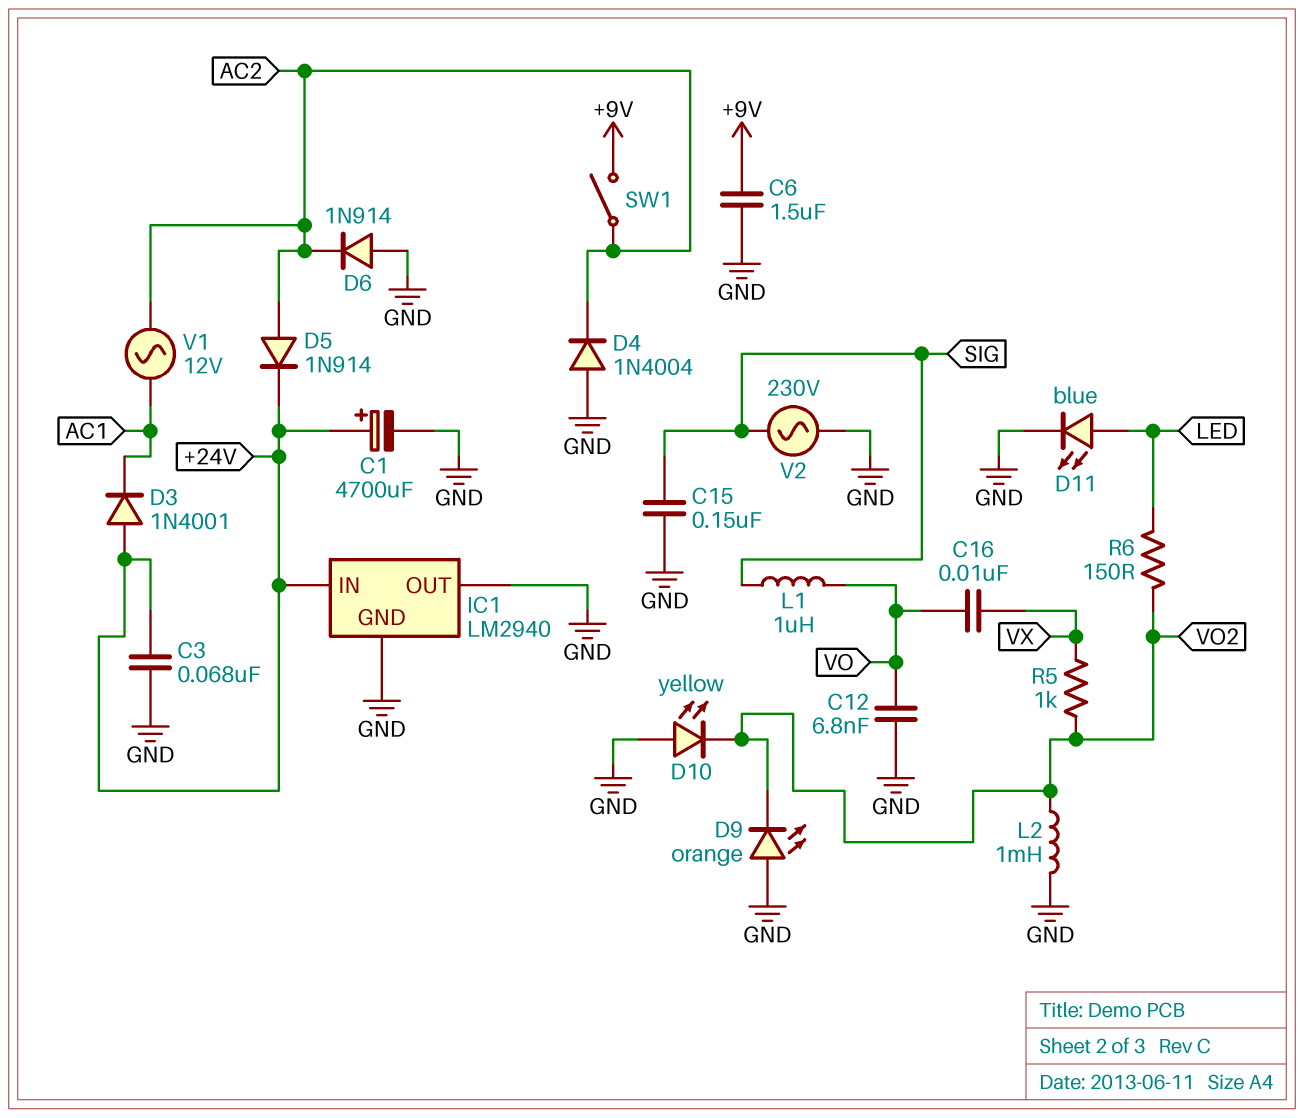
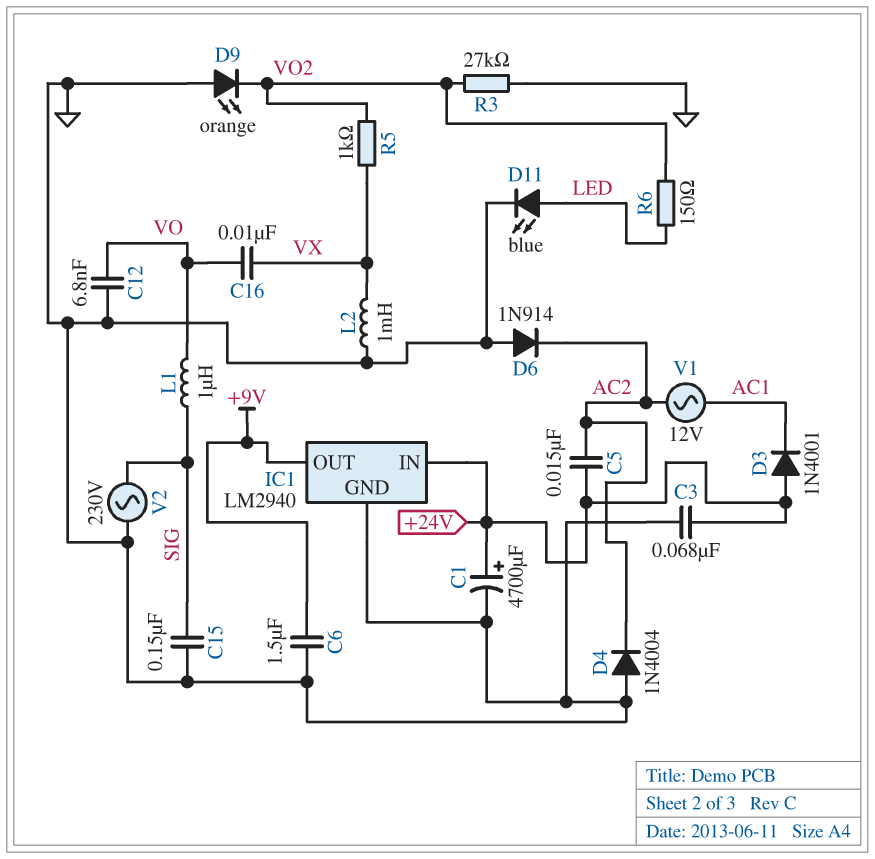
C5: none -> 15nF (+24V, AC2)
D5: diode 1N914 (A AC2, K +24V) -> none
D10: LED yellow (A GND, K VO2) -> none
IC1 pin OUT: GND -> +9V
L2: 1mH (GND, VO2) -> 1mH (GND, VX)
R3: none -> 27k (GND, VO2)
SW1: switch (+9V, AC2) -> none

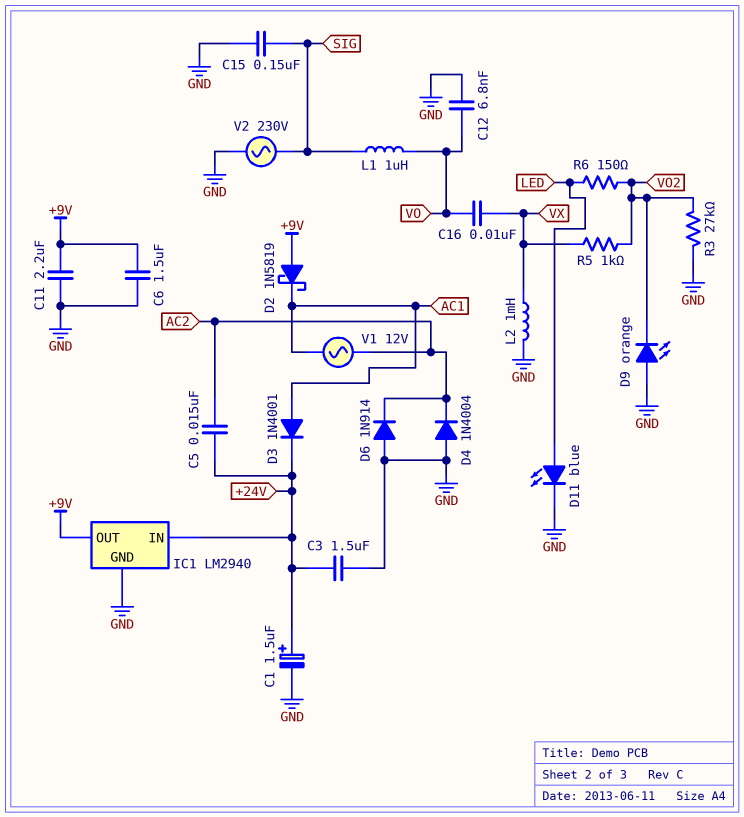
C1: 4700uF (plus +24V, minus GND) -> 1.5uF (plus +24V, minus GND)
C3: 68nF (+24V, GND) -> 1.5uF (+24V, GND)
C11: none -> 2.2uF (+9V, GND)
D2: none -> schottky 1N5819 (A +9V, K AC1)
D3: diode 1N4001 (A +24V, K AC1) -> diode 1N4001 (A AC1, K +24V)

